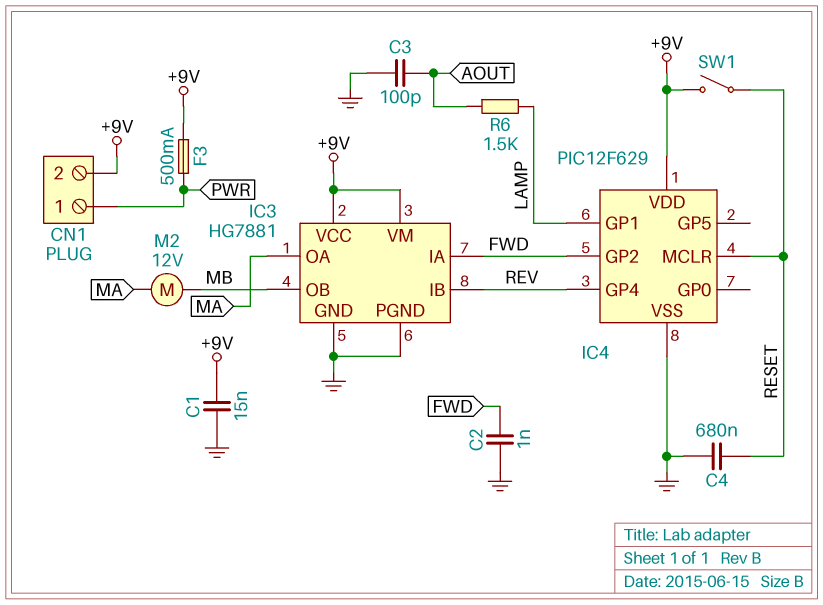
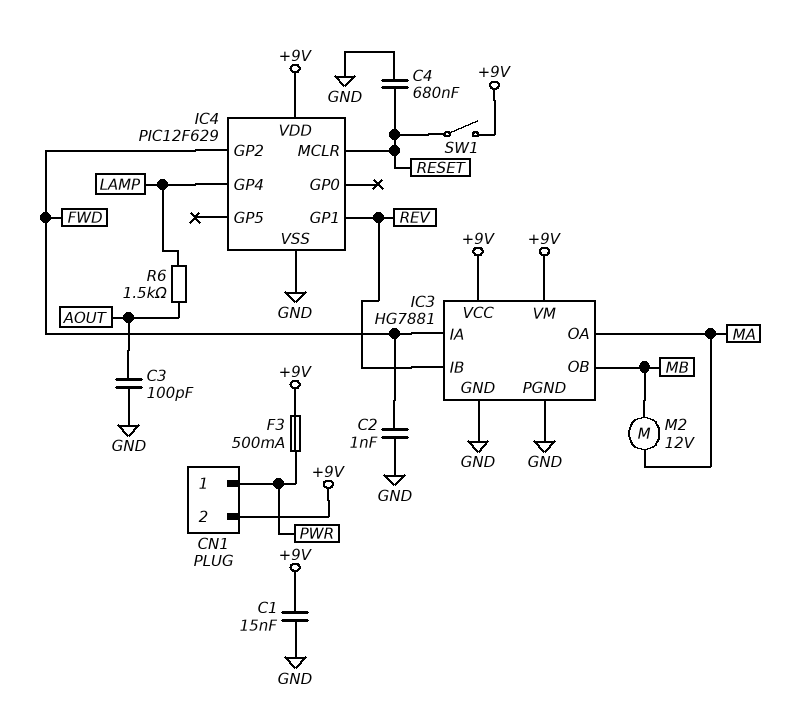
IC4 pin GP1: LAMP -> REV
IC4 pin GP4: REV -> LAMP

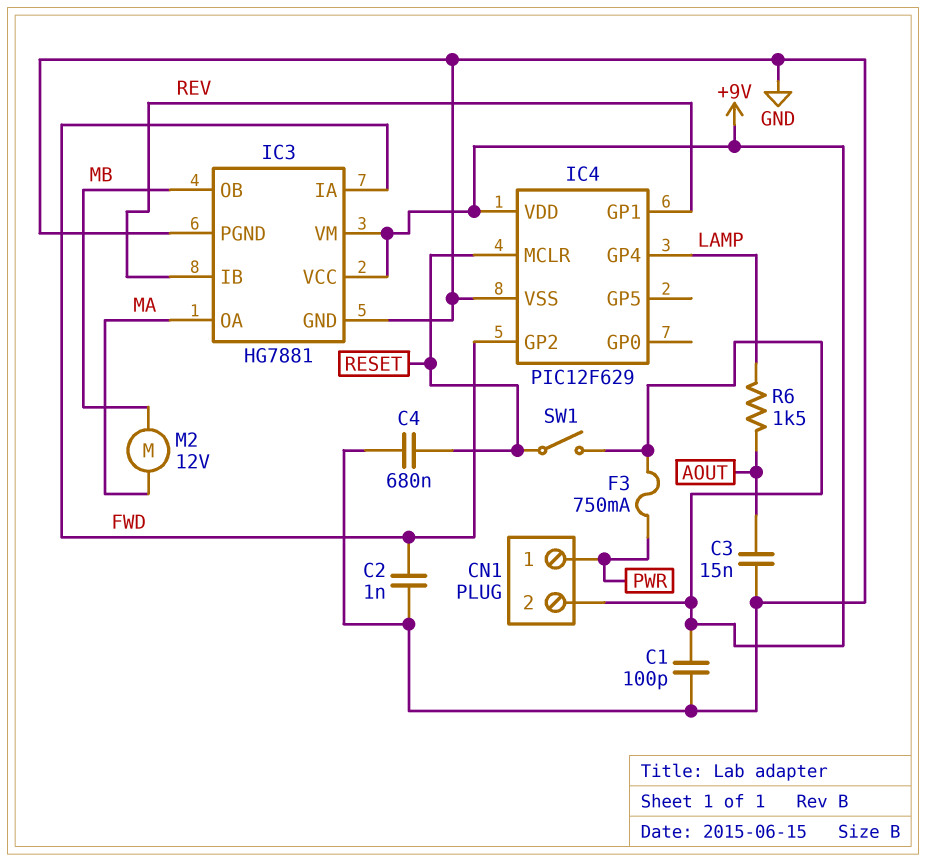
C1: 15nF (+9V, GND) -> 100pF (+9V, GND)
C3: 100pF (AOUT, GND) -> 15nF (AOUT, GND)
F3: 500mA (+9V, PWR) -> 750mA (+9V, PWR)

